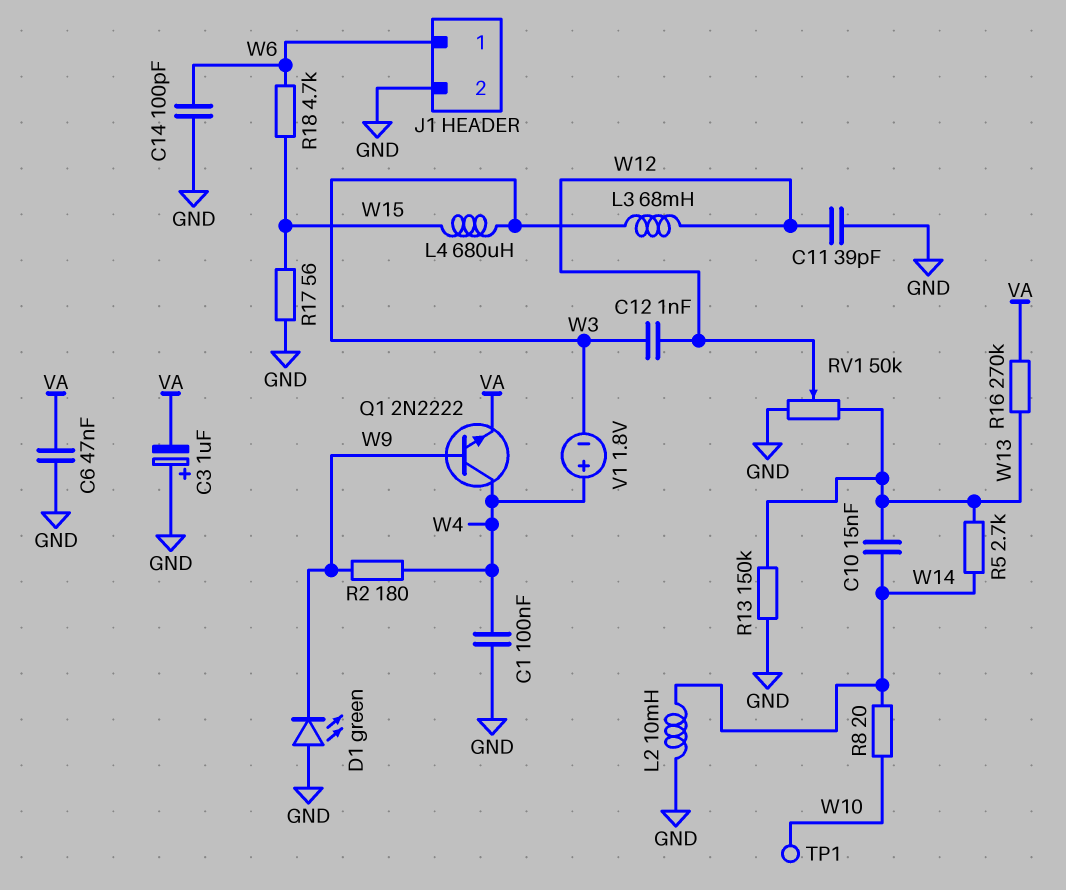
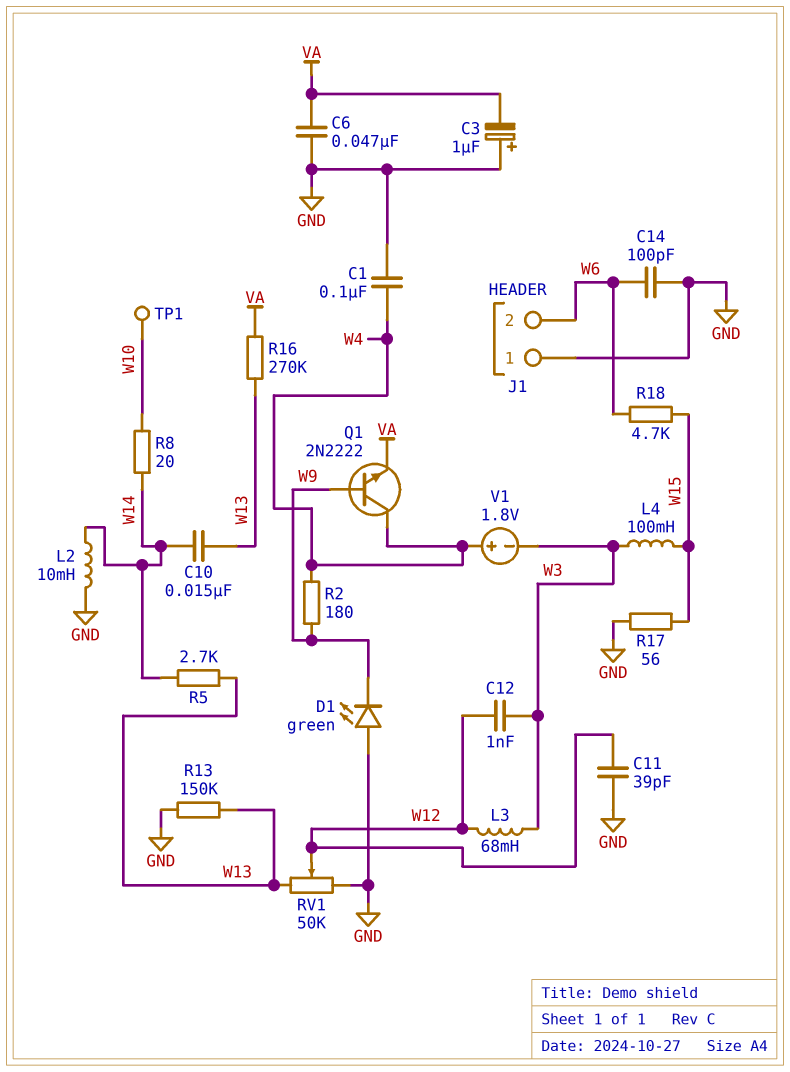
J1 pin 1: W6 -> GND
J1 pin 2: GND -> W6
L4: 680uH (W3, W15) -> 100mH (W3, W15)

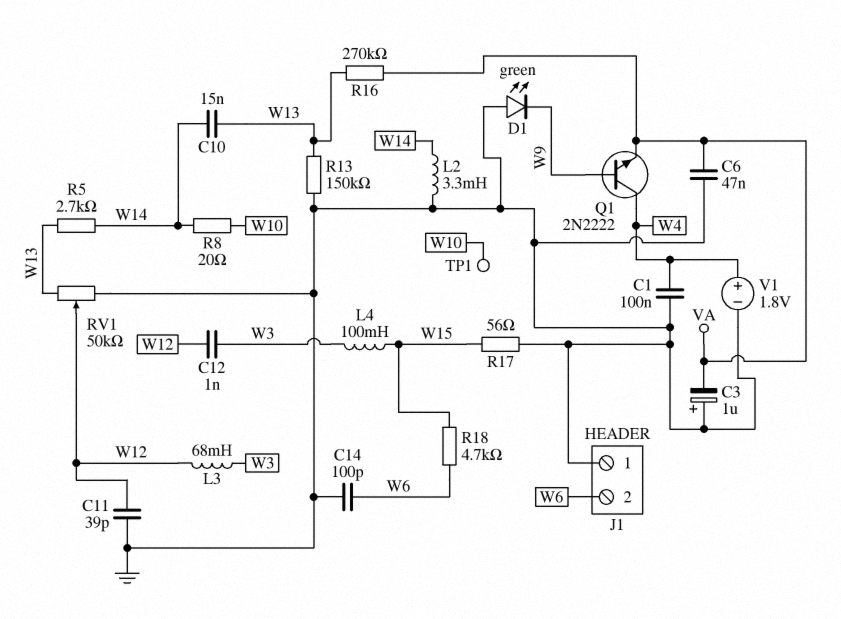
L2: 10mH (GND, W14) -> 3.3mH (GND, W14)
R2: 180 (W4, W9) -> none
V1: 1.8V (plus W4, minus W3) -> 1.8V (plus W4, minus GND)

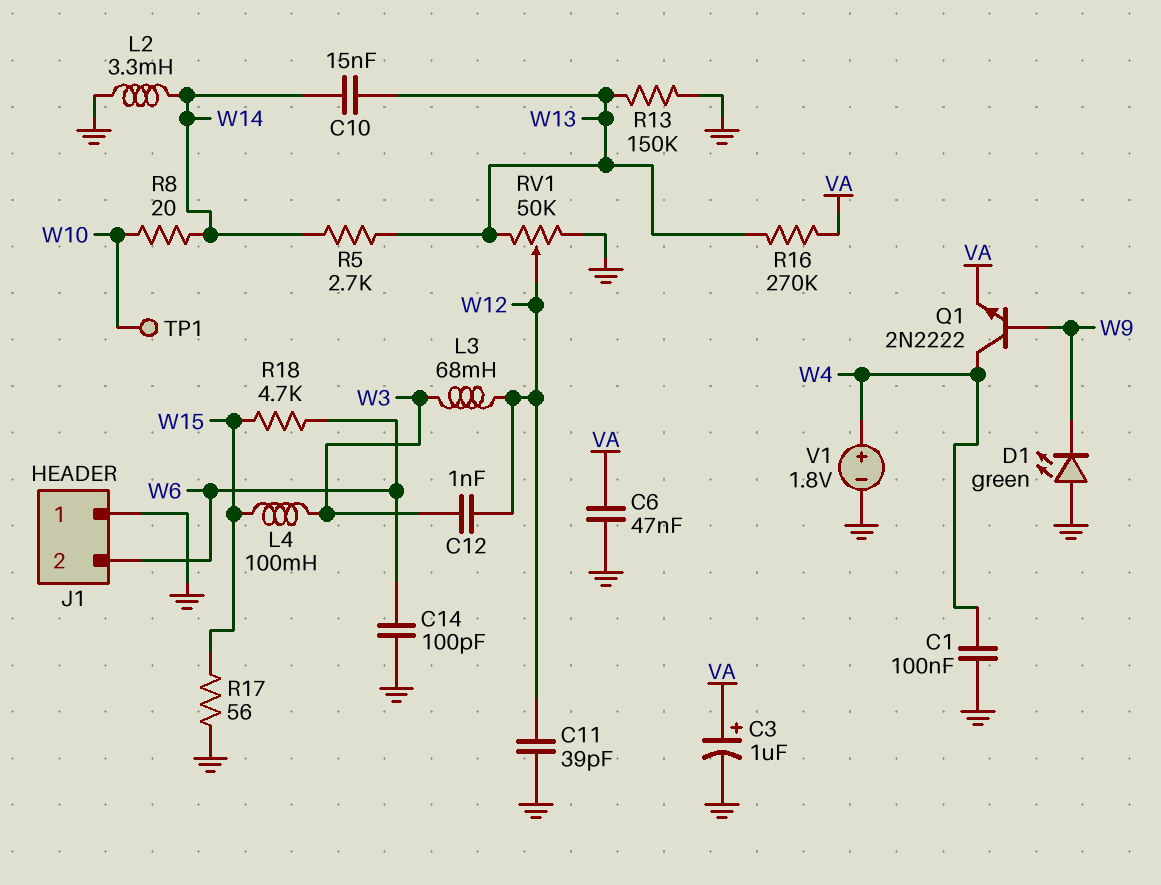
C3: 1uF (plus GND, minus VA) -> 1uF (plus VA, minus GND)

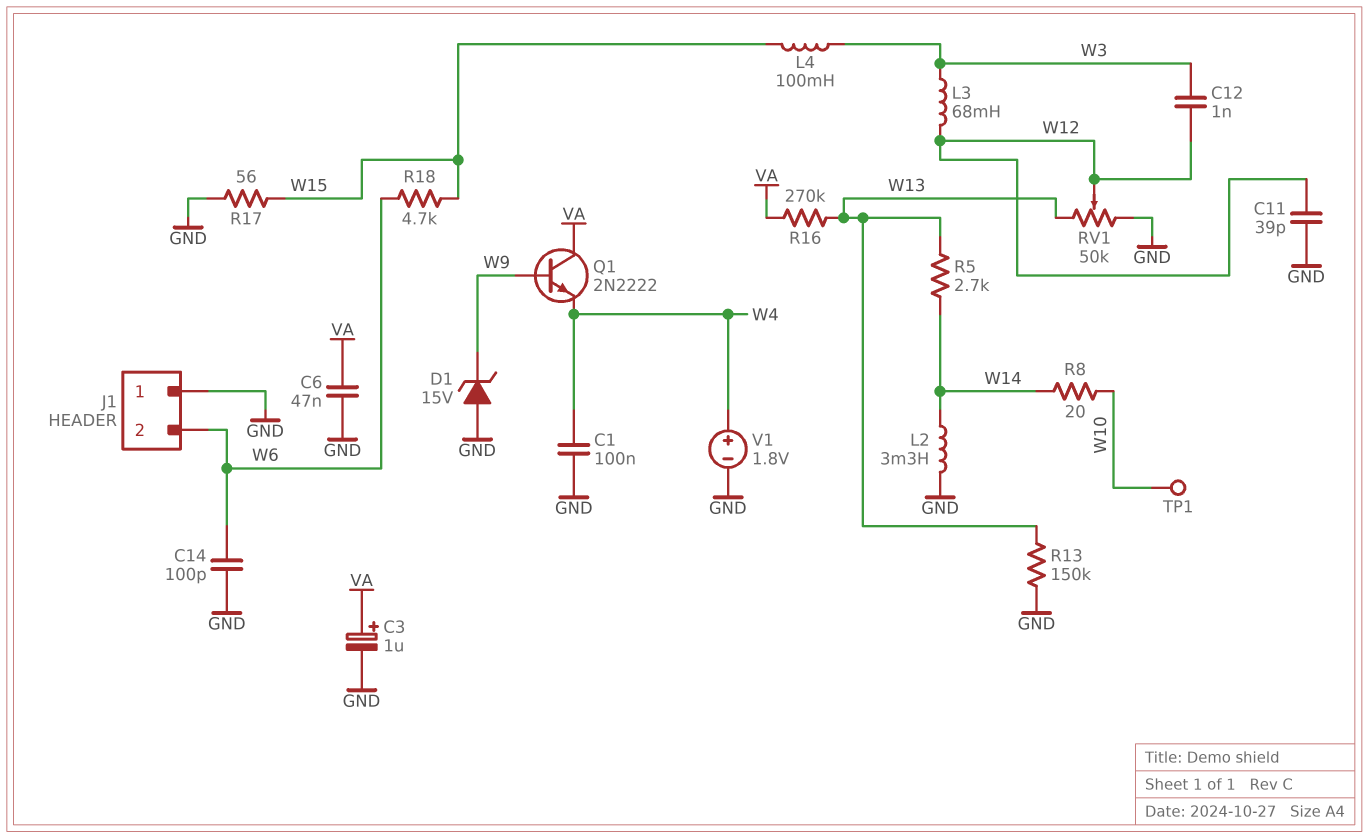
C10: 15nF (W13, W14) -> none
D1: LED green (A GND, K W9) -> zener 15V (A GND, K W9)
Q1: NPN 2N2222 (B W9, C W4, E VA) -> NPN 2N2222 (B W9, C VA, E W4)

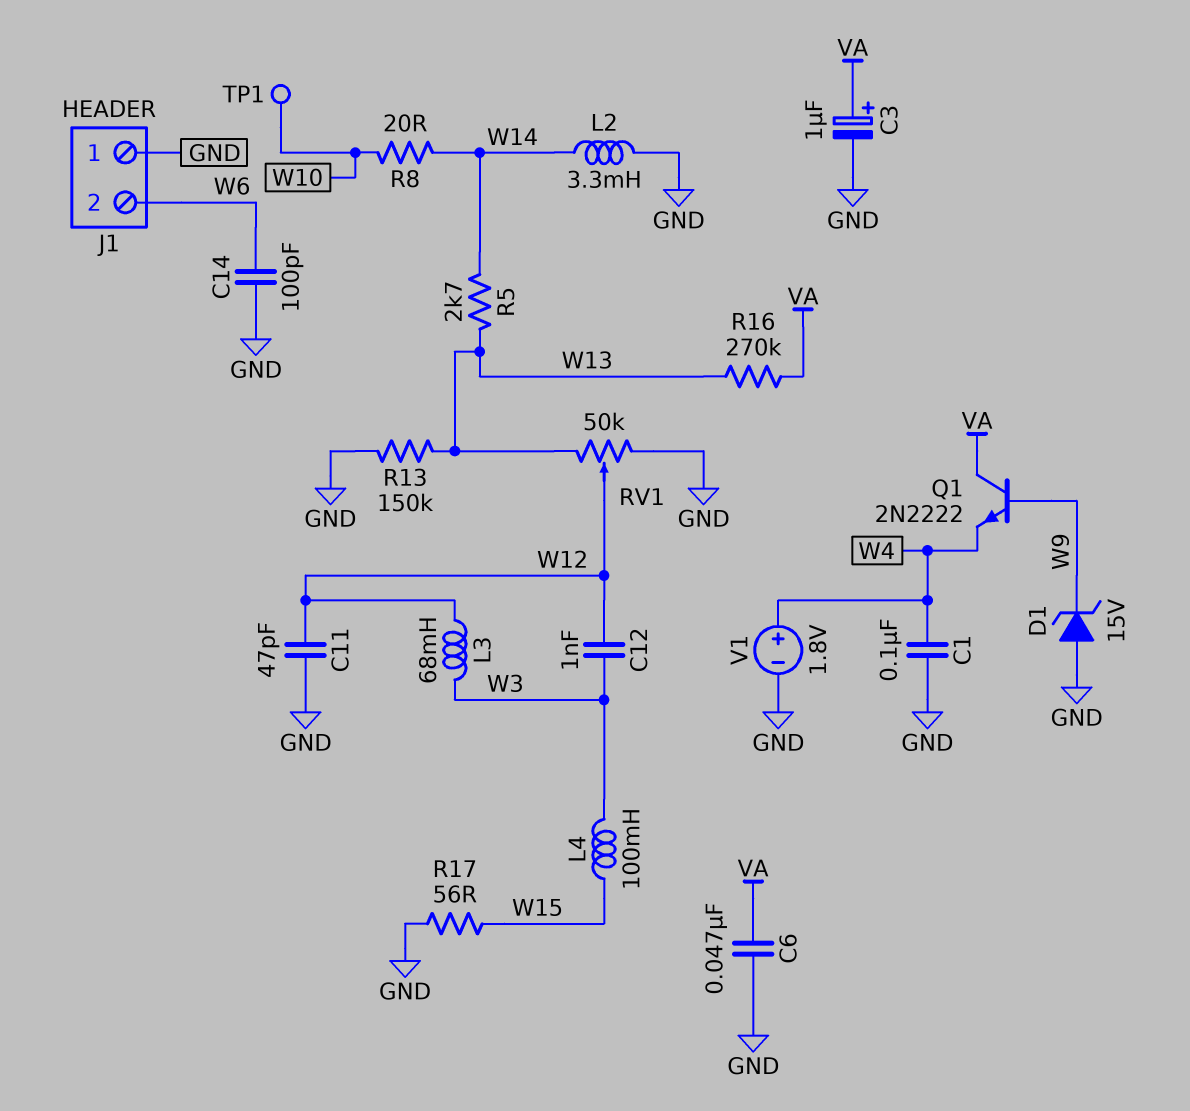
C11: 39pF (GND, W12) -> 47pF (GND, W12)
R18: 4.7k (W6, W15) -> none

